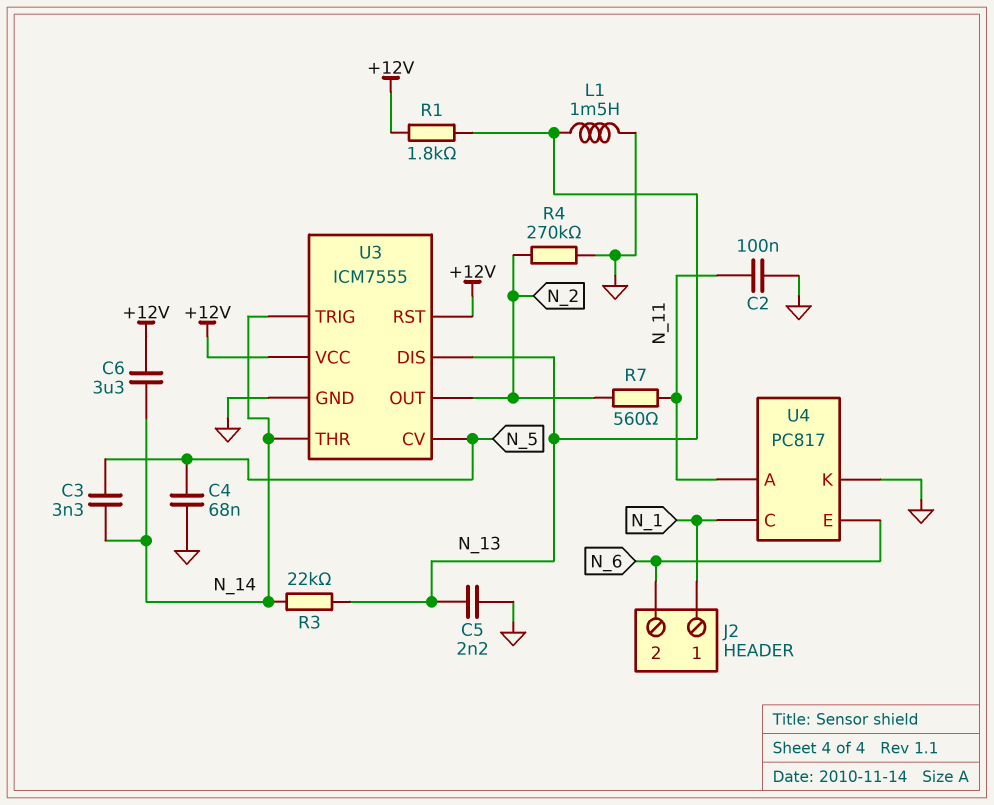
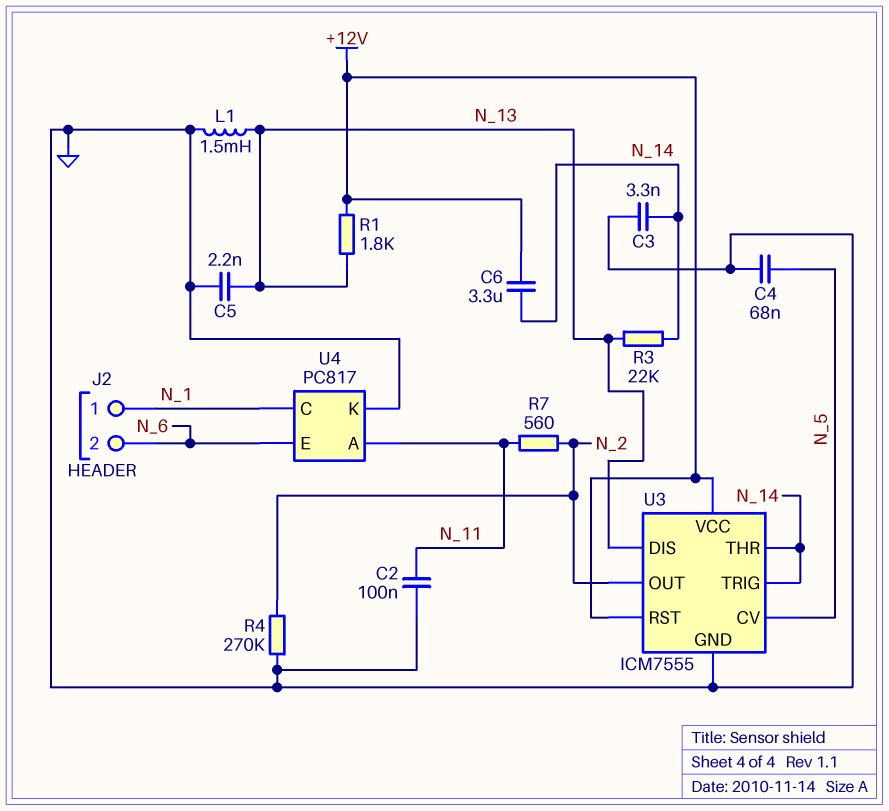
C3: 3.3nF (N_5, N_14) -> 3.3nF (GND, N_14)

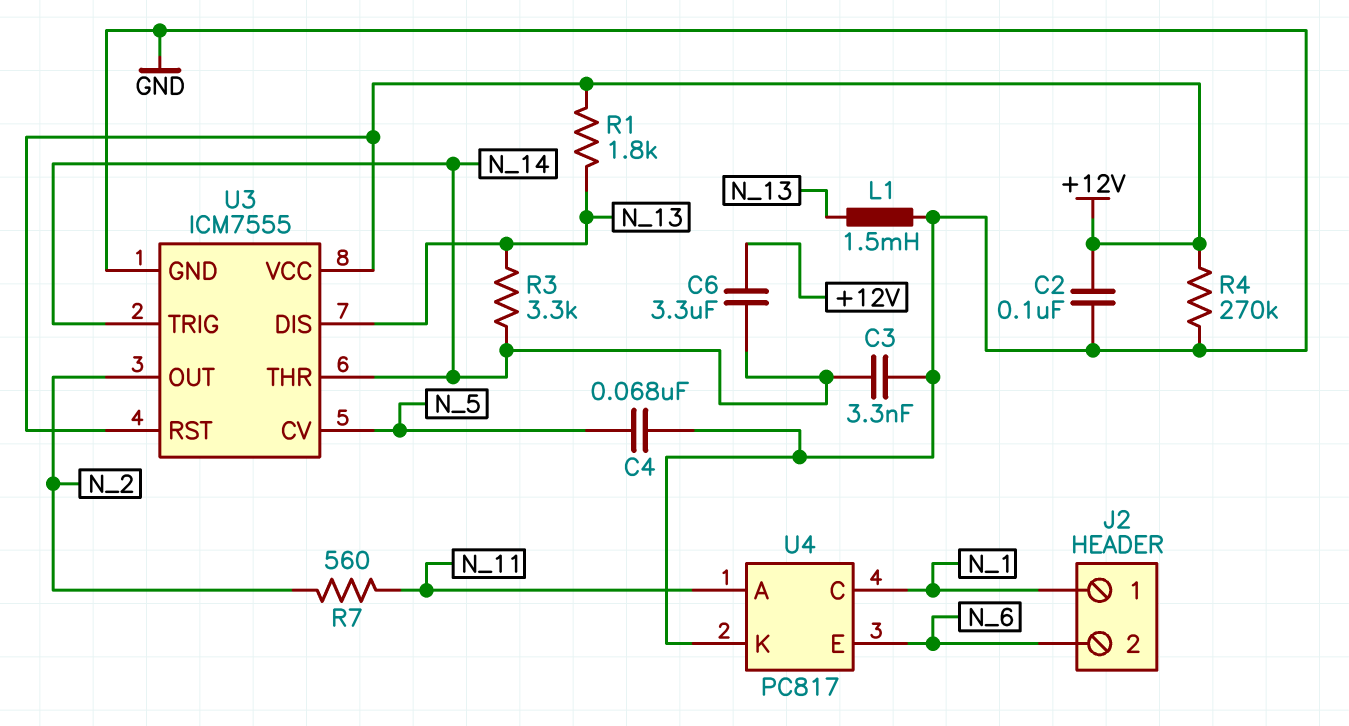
C2: 100nF (GND, N_11) -> 100nF (+12V, GND)
C5: 2.2nF (GND, N_13) -> none
R3: 22k (N_13, N_14) -> 3.3k (N_13, N_14)
R4: 270k (GND, N_2) -> 270k (+12V, GND)

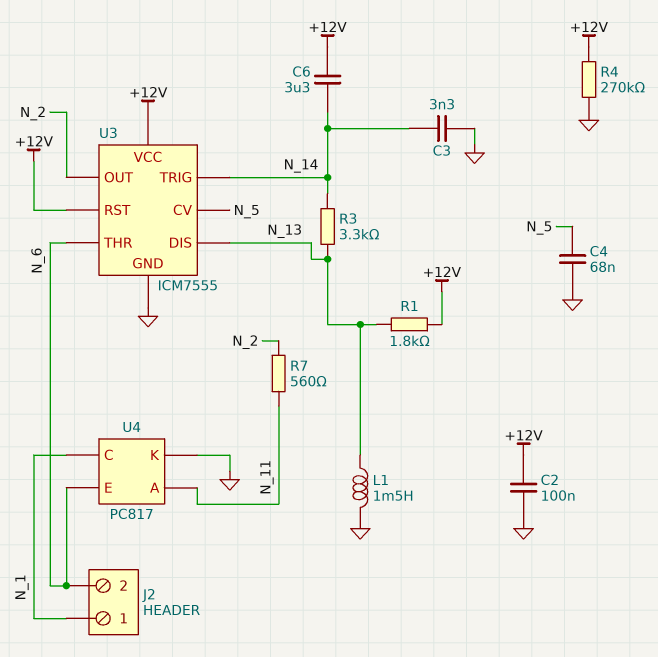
U3 pin THR: N_14 -> N_6

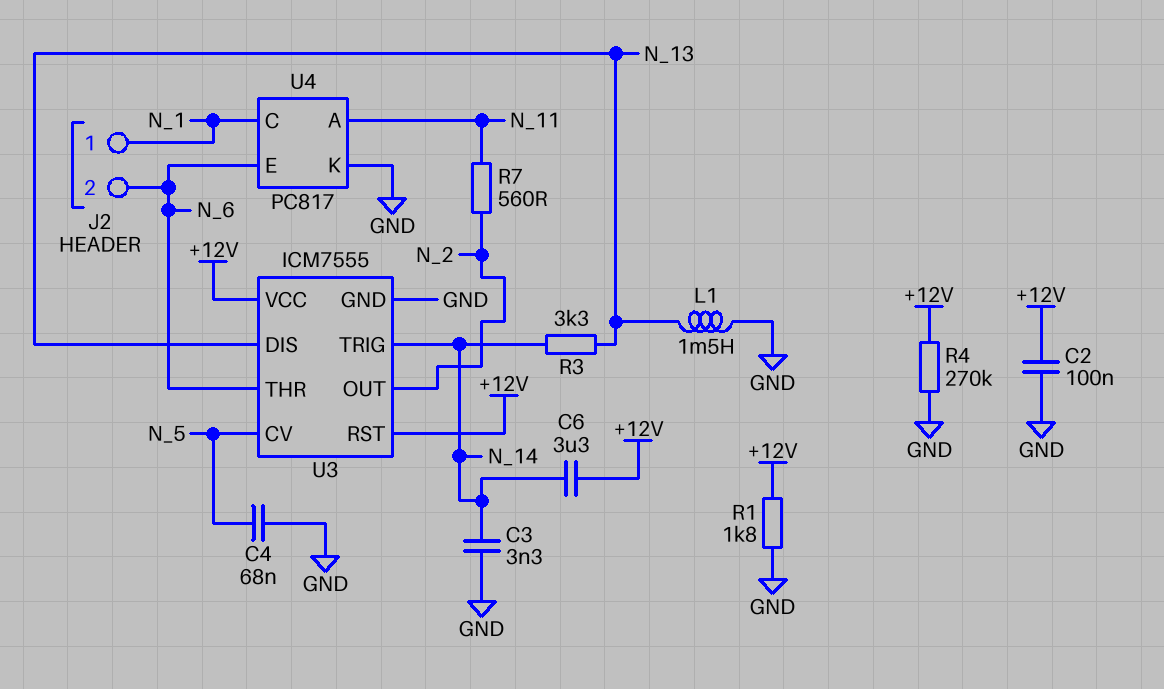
R1: 1.8k (+12V, N_13) -> 1.8k (+12V, GND)

